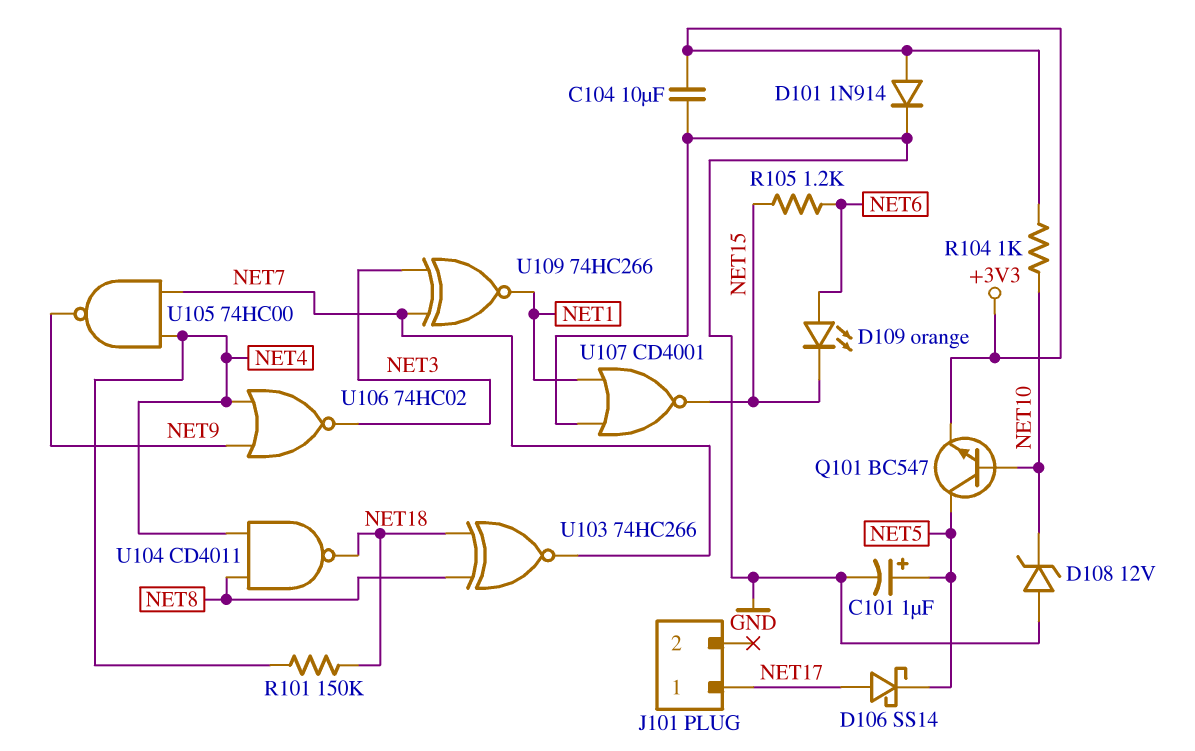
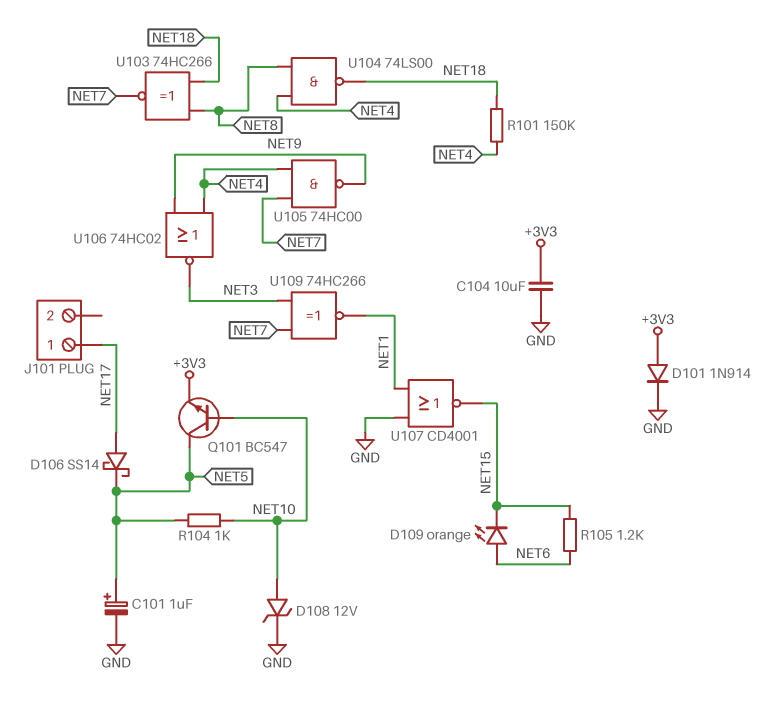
D108: zener 12V (A GND, K NET10) -> zener 12V (A NET10, K GND)
R104: 1k (+3V3, NET10) -> 1k (NET5, NET10)
U104: NAND CD4011 (in NET4, in NET8, out NET18) -> NAND 74LS00 (in NET4, in NET8, out NET18)

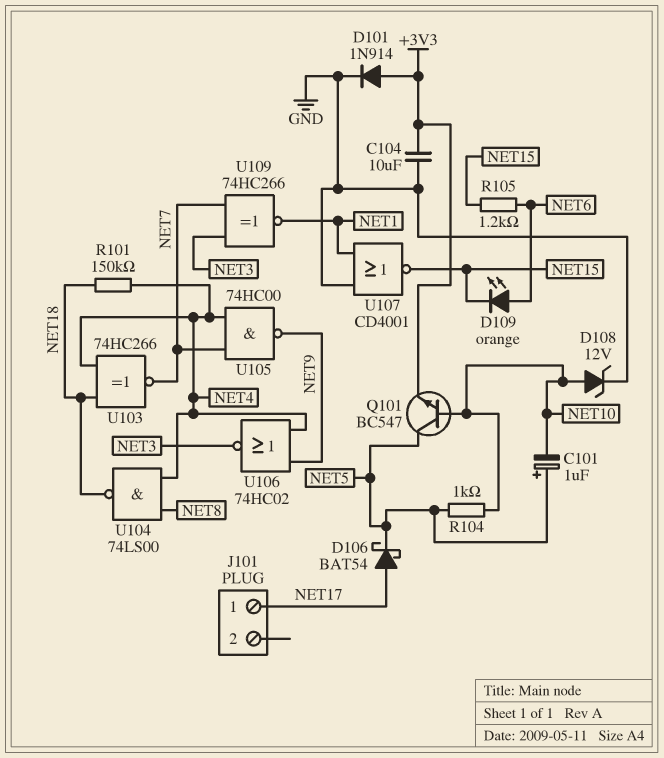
C101: 1uF (plus NET5, minus GND) -> 1uF (plus NET5, minus NET10)
D106: schottky SS14 (A NET17, K NET5) -> schottky BAT54 (A NET17, K NET5)
U103: XNOR 74HC266 (in NET8, in NET18, out NET7) -> XNOR 74HC266 (in NET4, in NET18, out NET7)

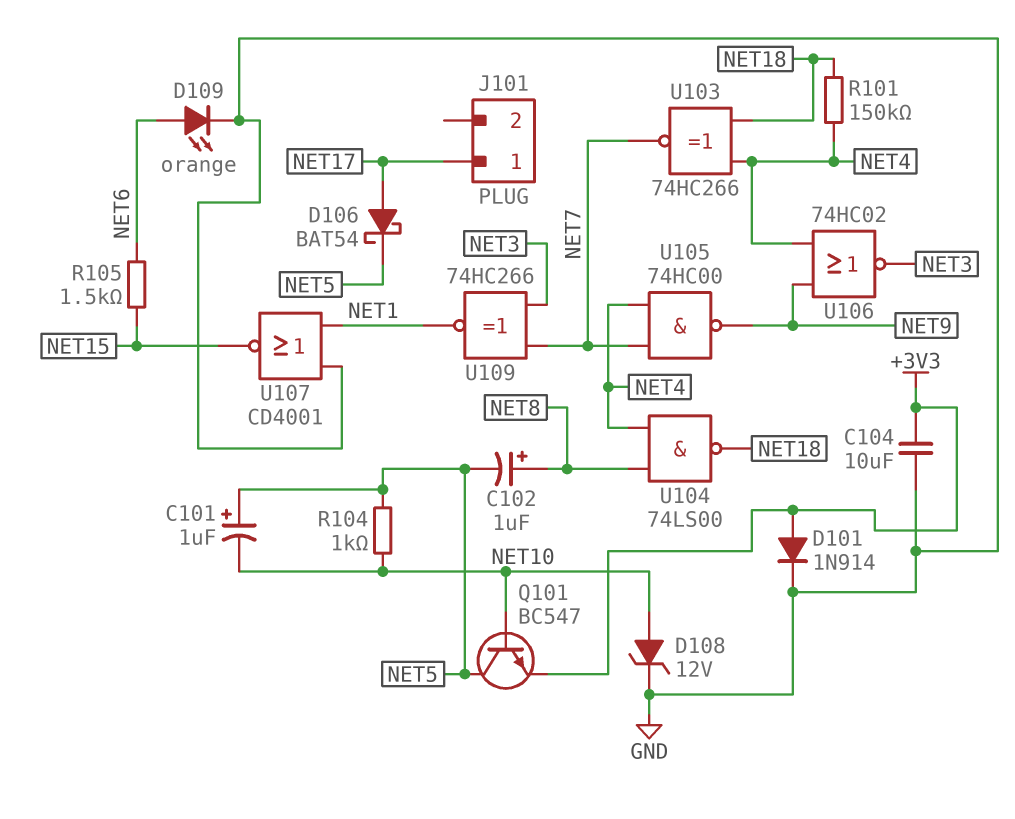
C102: none -> 1uF (plus NET8, minus NET5)
D109: LED orange (A NET6, K NET15) -> LED orange (A NET6, K GND)
R105: 1.2k (NET6, NET15) -> 1.5k (NET6, NET15)

